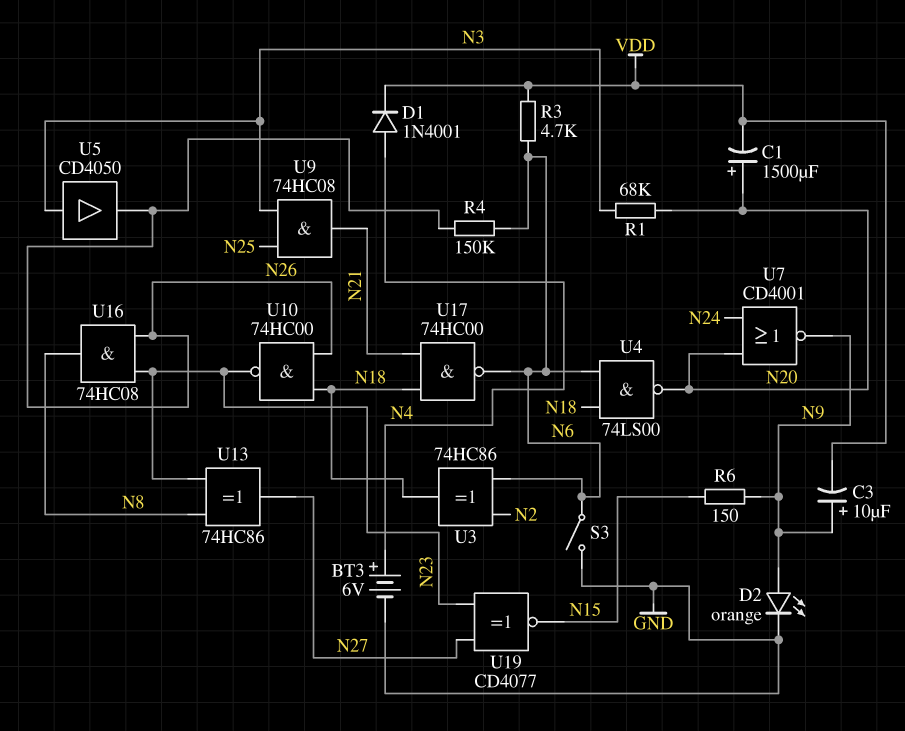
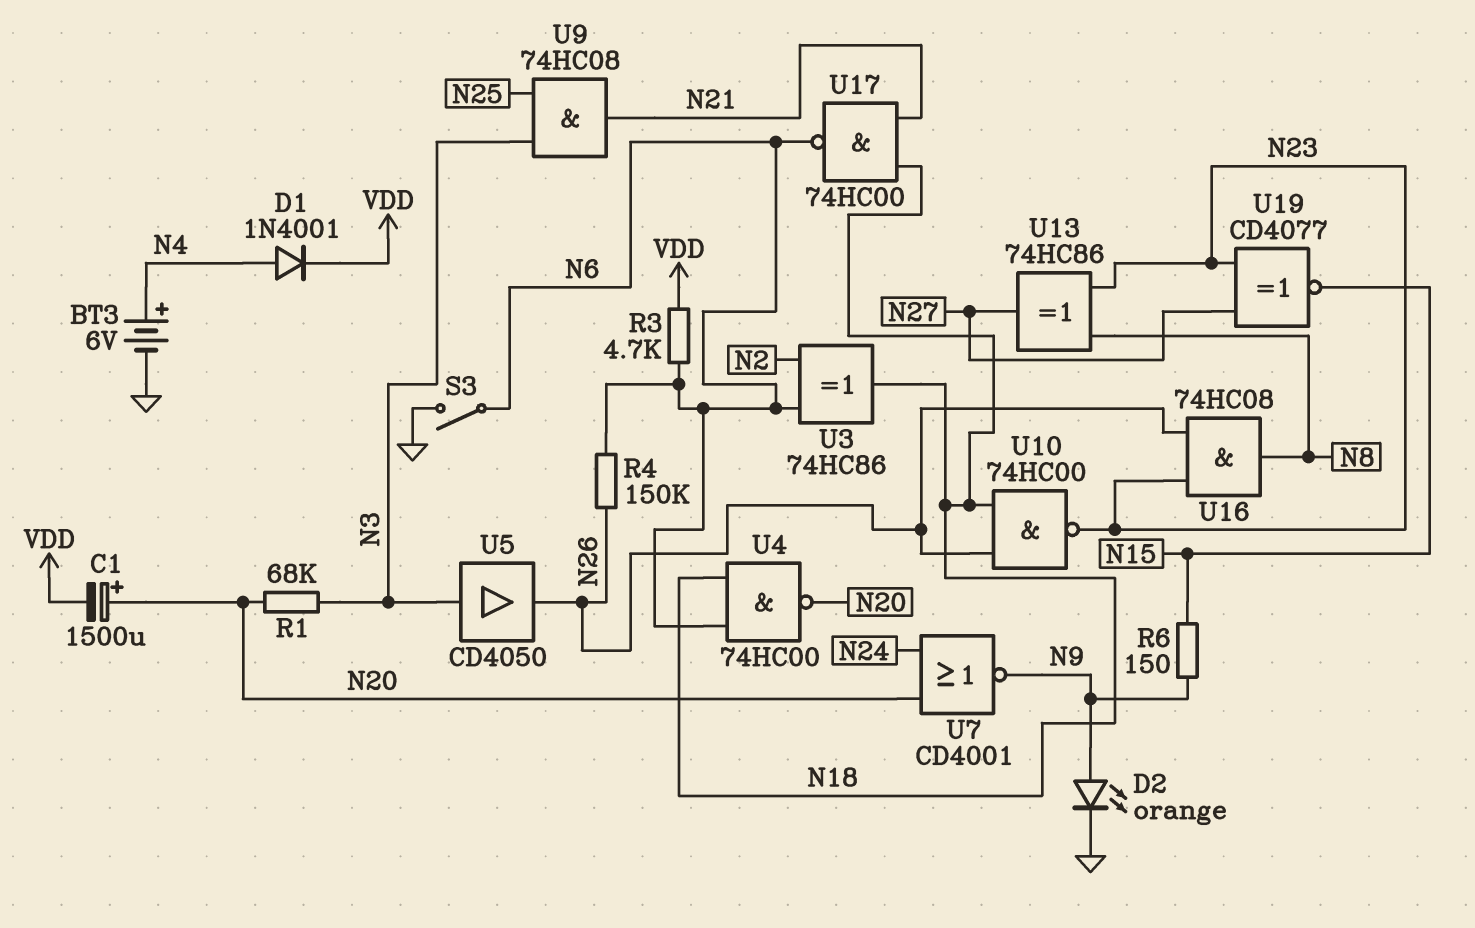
C3: 10uF (plus N9, minus VDD) -> none
U4: NAND 74LS00 (in N6, in N18, out N20) -> NAND 74HC00 (in N6, in N18, out N20)

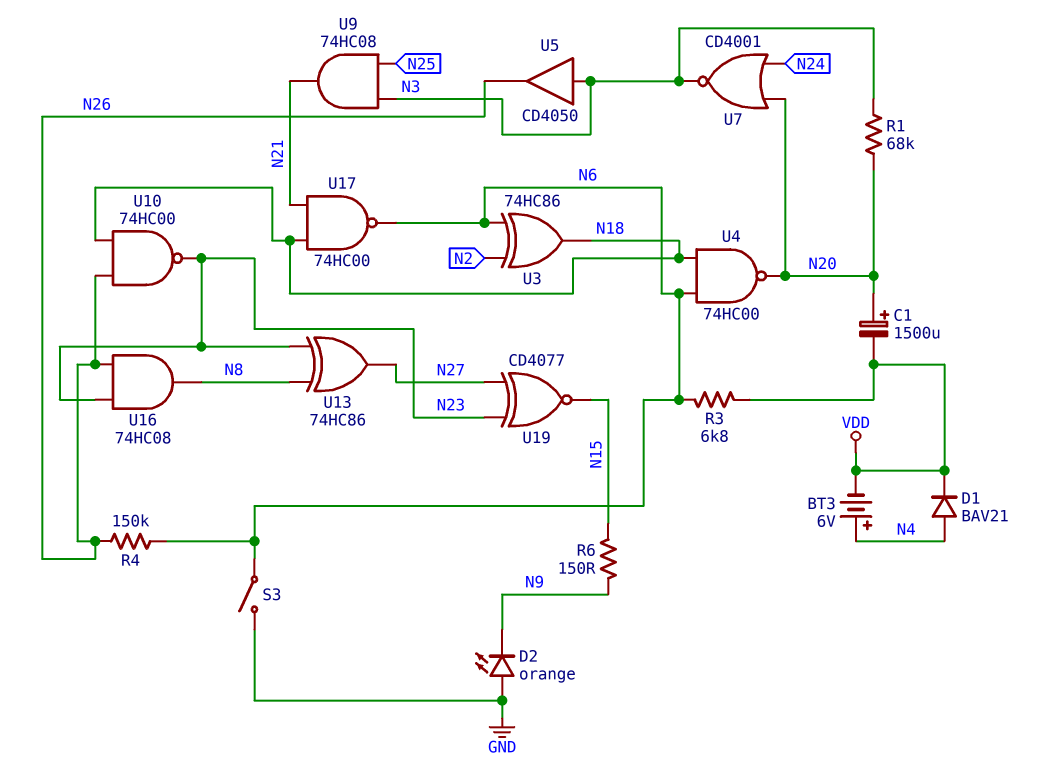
BT3: 6V (plus N4, minus GND) -> 6V (plus N4, minus VDD)
D1: diode 1N4001 (A N4, K VDD) -> diode BAV21 (A N4, K VDD)
D2: LED orange (A N9, K GND) -> LED orange (A GND, K N9)
R3: 4.7k (N6, VDD) -> 6.8k (N6, VDD)
U7: NOR CD4001 (in N20, in N24, out N9) -> NOR CD4001 (in N20, in N24, out N3)

